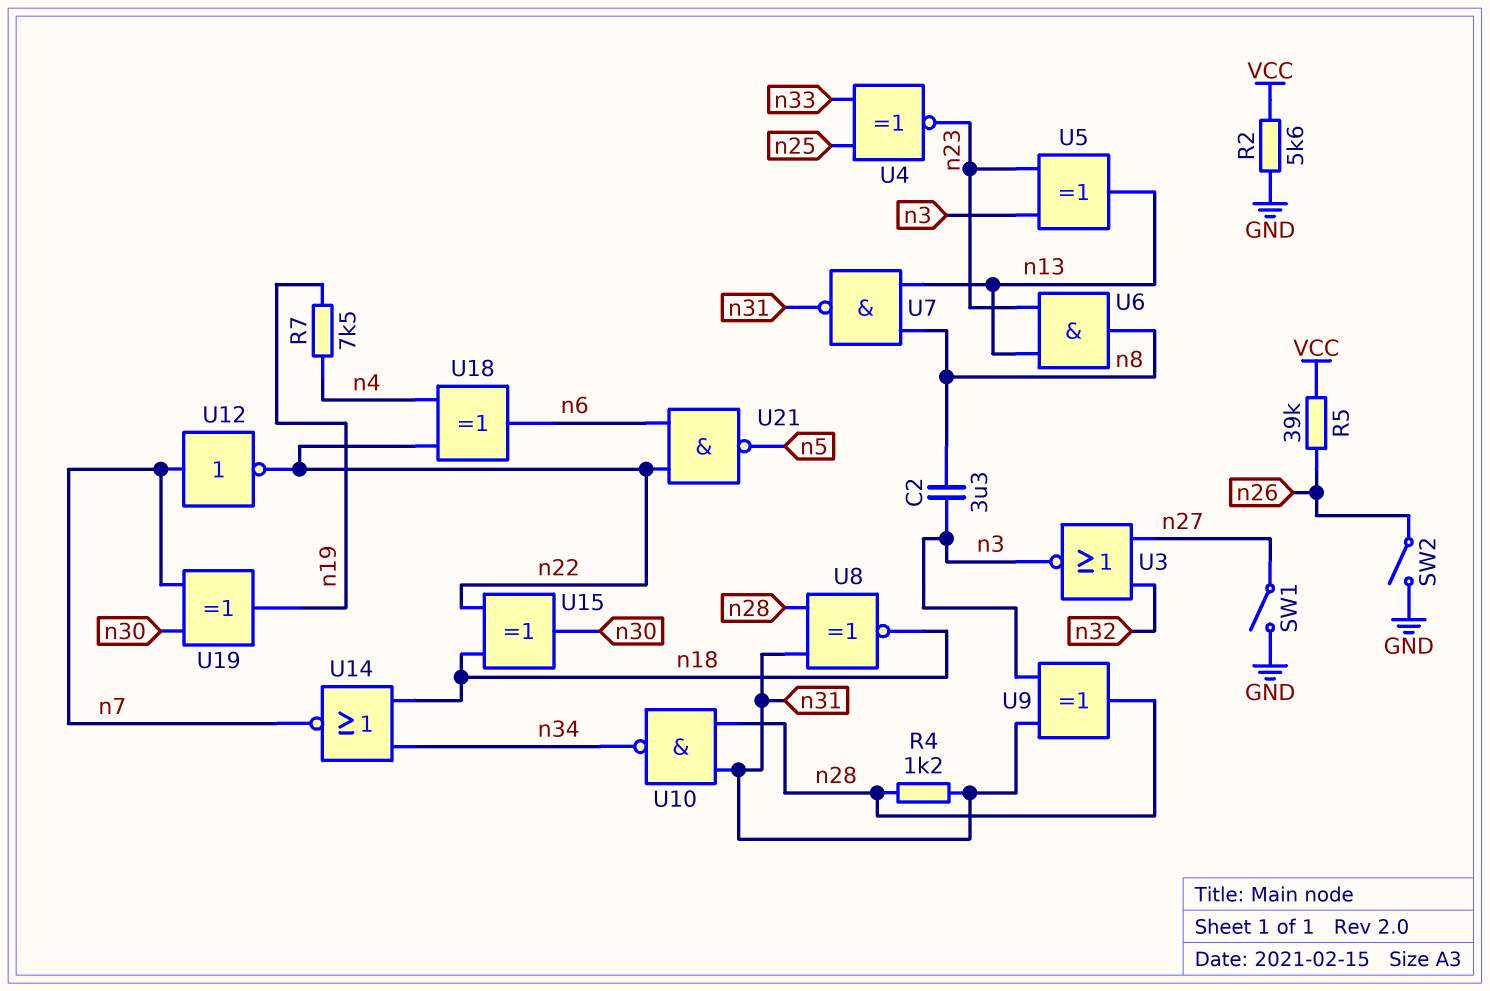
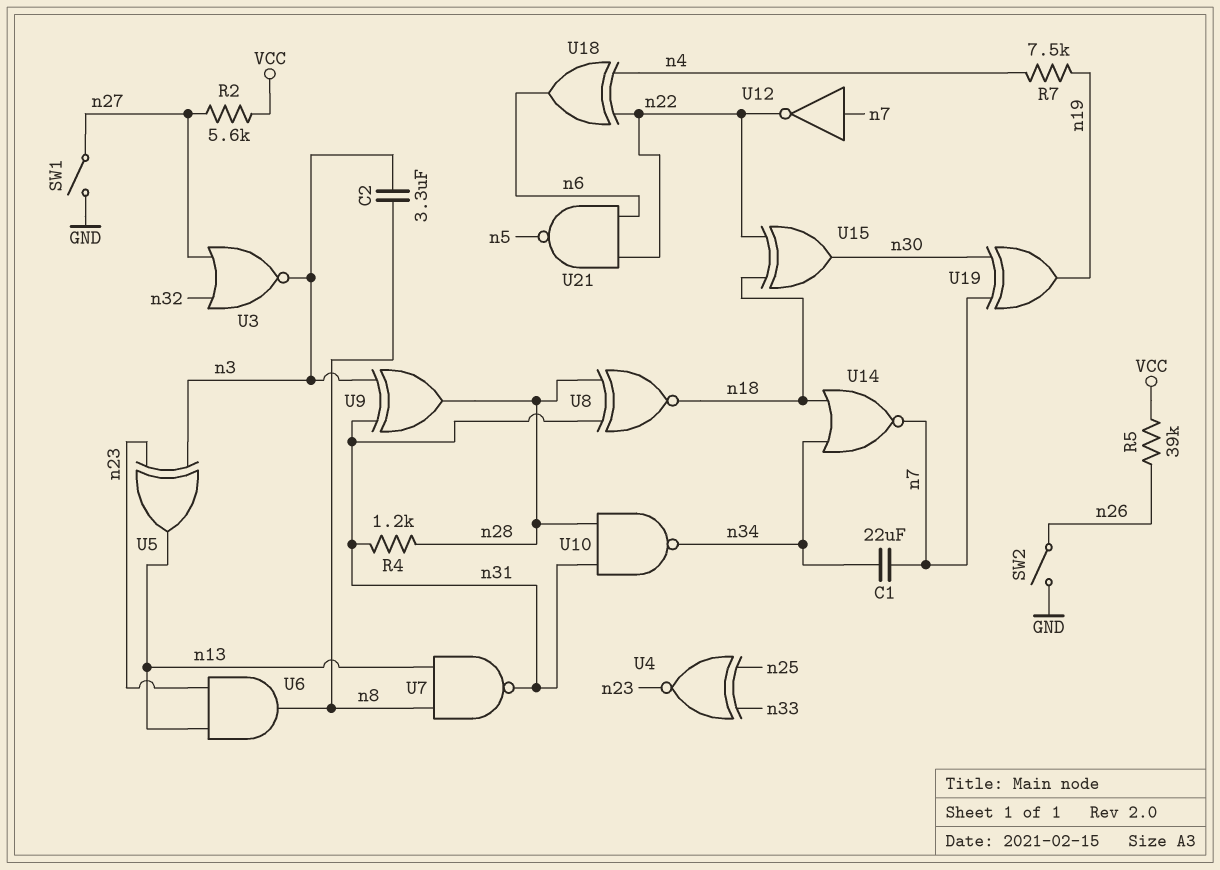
C1: none -> 22uF (n7, n34)
R2: 5.6k (GND, VCC) -> 5.6k (VCC, n27)

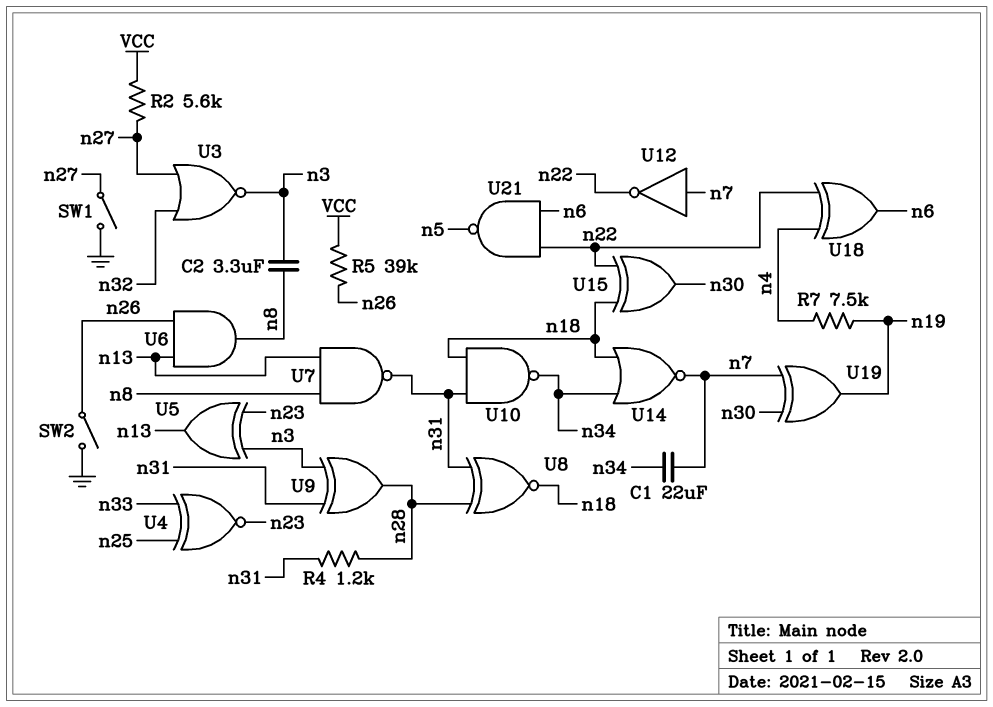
U6: AND (in n13, in n23, out n8) -> AND (in n13, in n26, out n8)
U10: NAND (in n28, in n31, out n34) -> NAND (in n18, in n31, out n34)

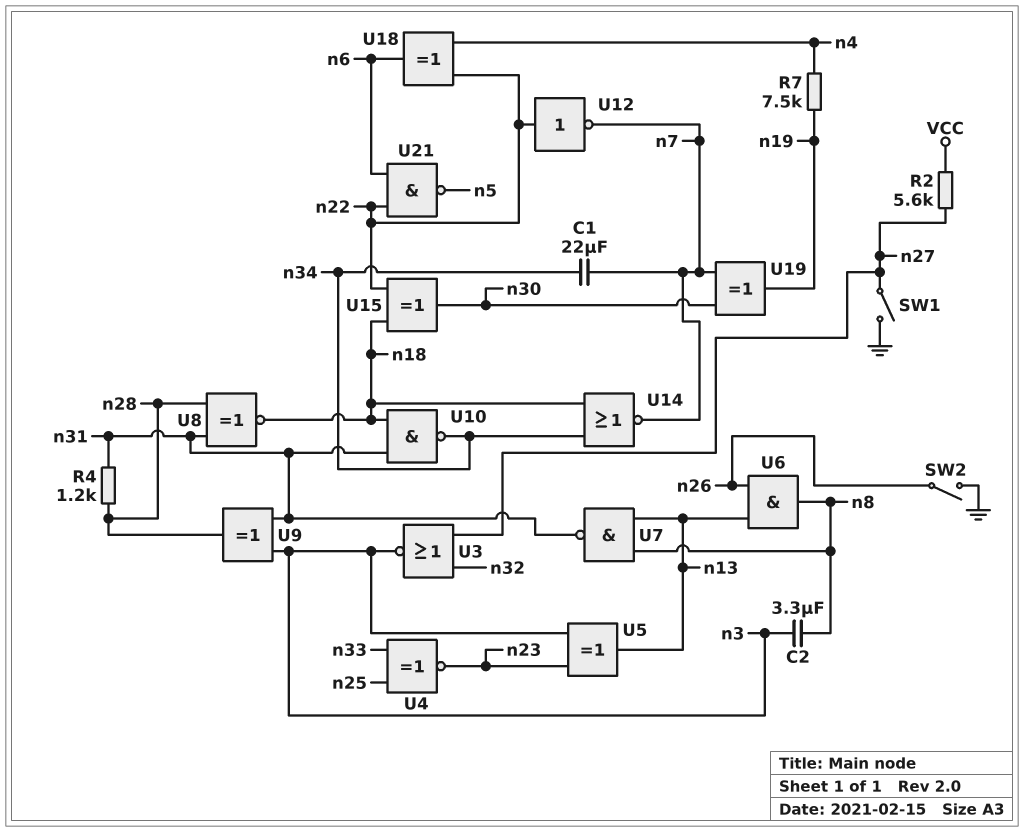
R5: 39k (VCC, n26) -> none
U12: NOT (in n7, out n22) -> NOT (in n22, out n7)

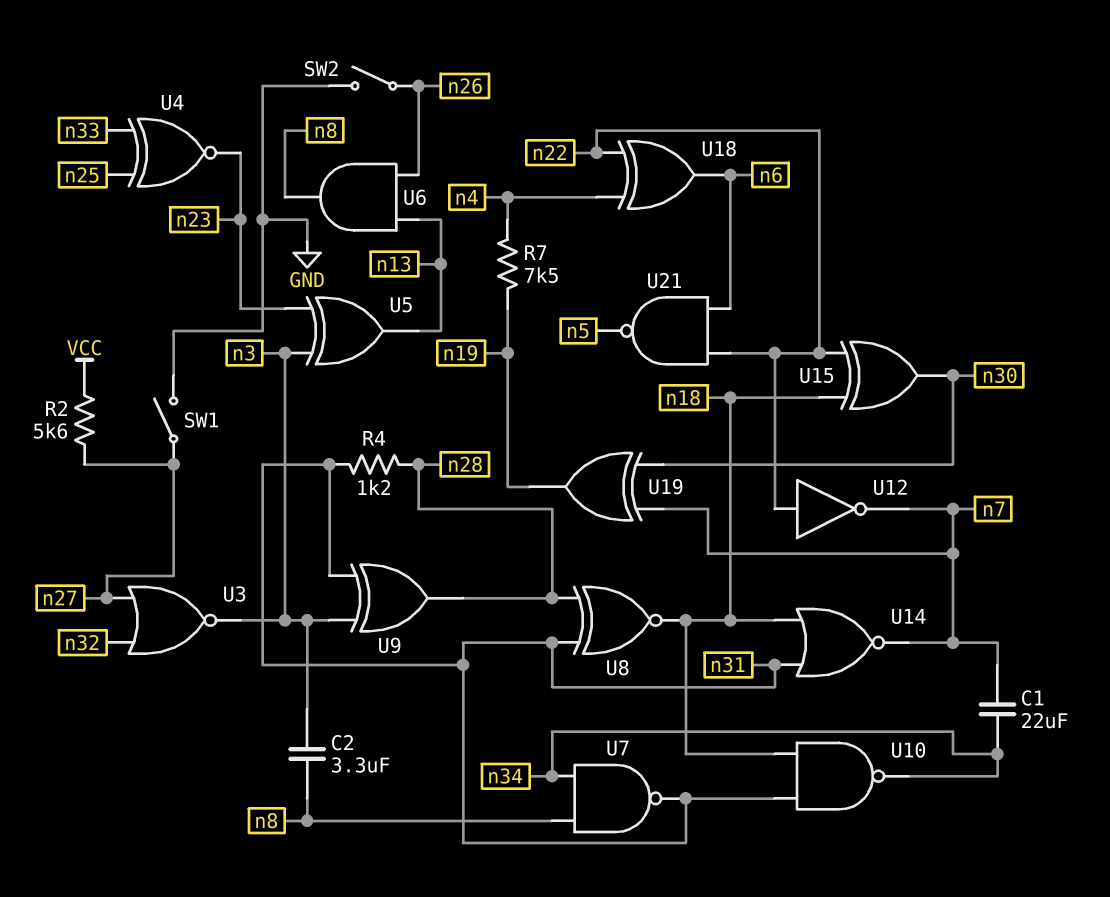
U7: NAND (in n8, in n13, out n31) -> NAND (in n8, in n34, out n31)
U14: NOR (in n18, in n34, out n7) -> NOR (in n18, in n31, out n7)

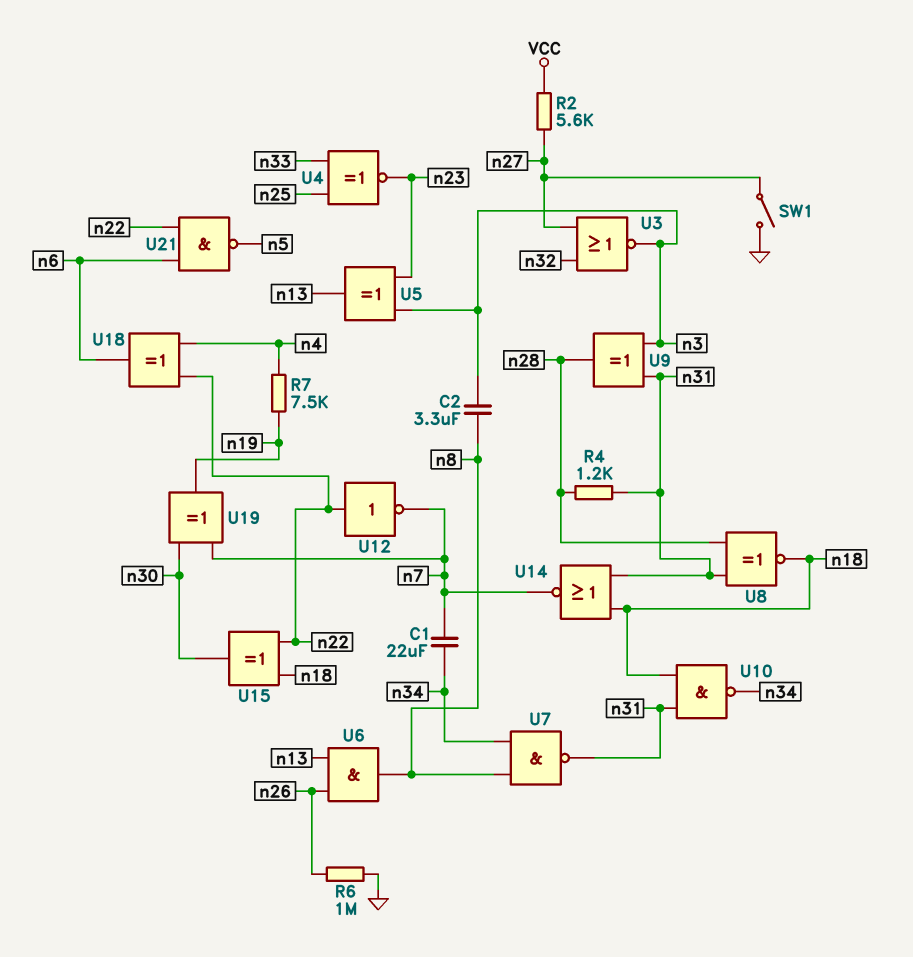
R6: none -> 1M (GND, n26)
SW2: switch (GND, n26) -> none

